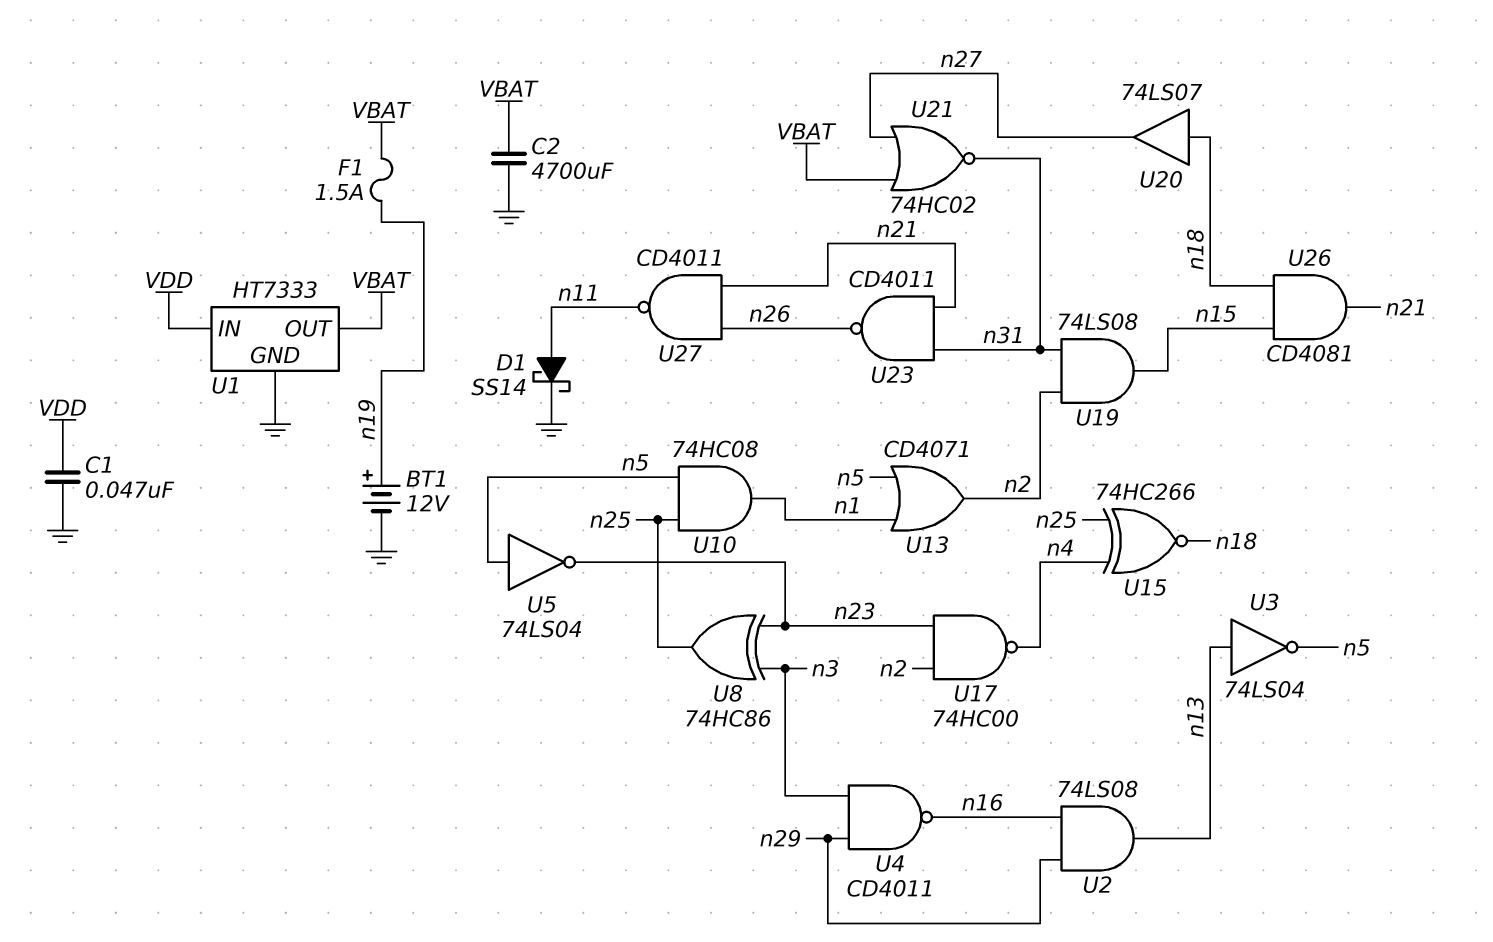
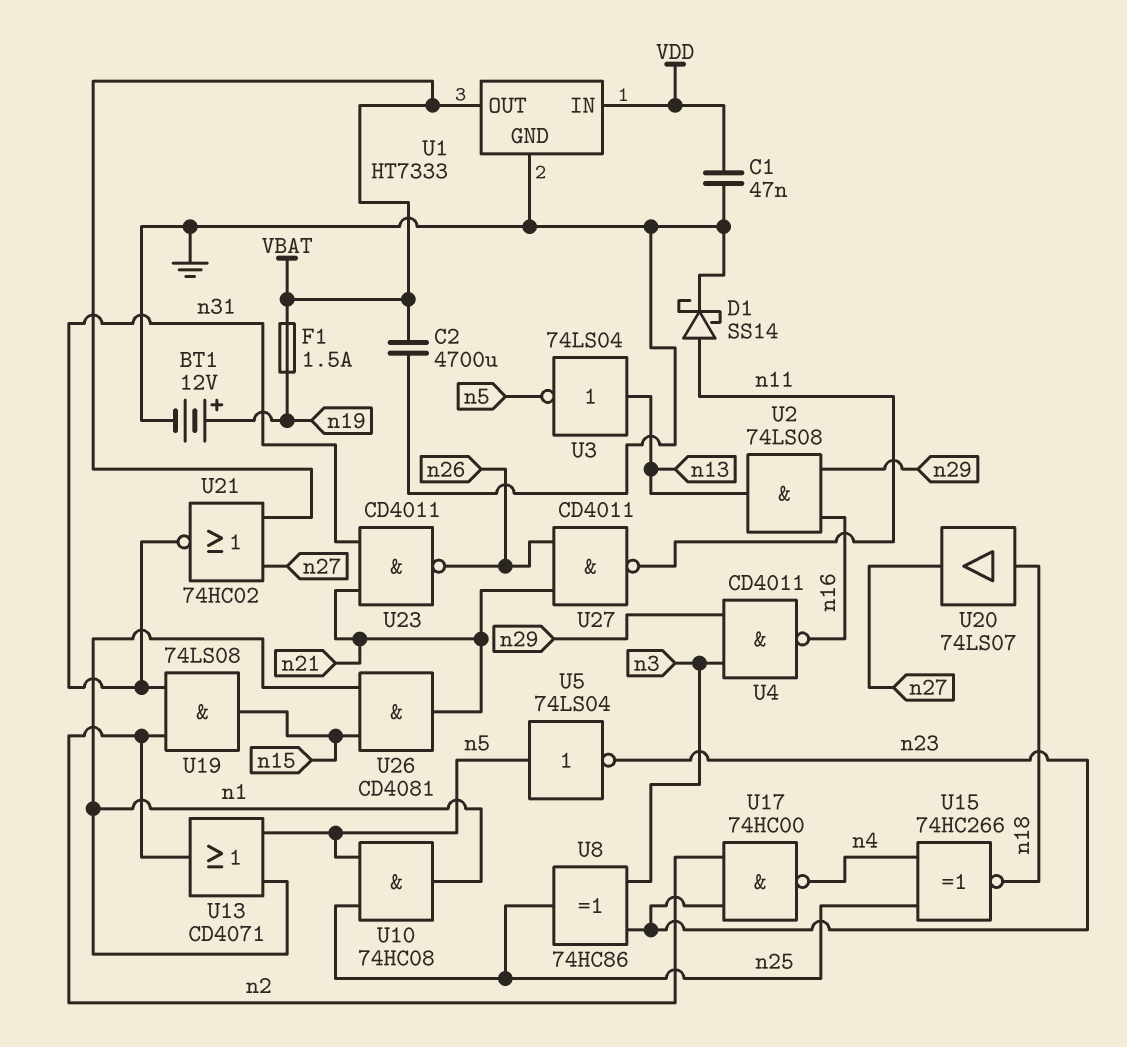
U26: AND CD4081 (in n15, in n18, out n21) -> AND CD4081 (in n1, in n15, out n21)

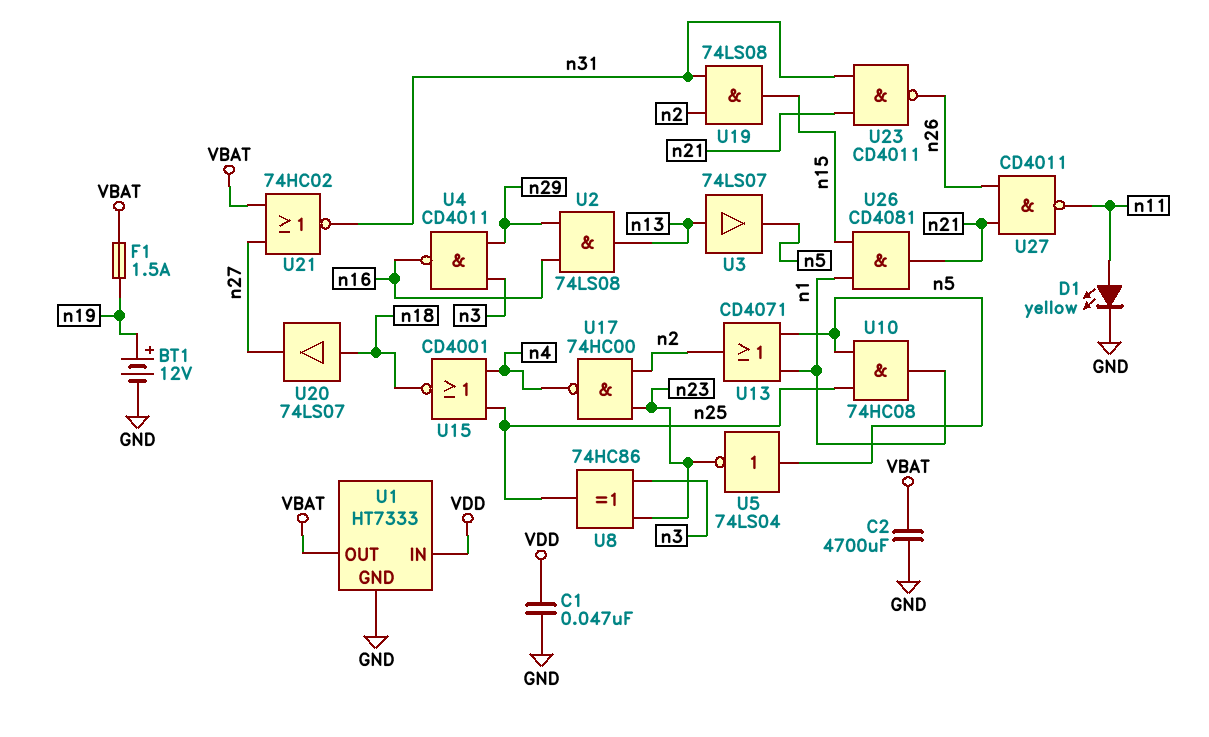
D1: schottky SS14 (A n11, K GND) -> LED yellow (A n11, K GND)
U3: NOT 74LS04 (in n13, out n5) -> buffer 74LS07 (in n13, out n5)
U15: XNOR 74HC266 (in n4, in n25, out n18) -> NOR CD4001 (in n4, in n25, out n18)

